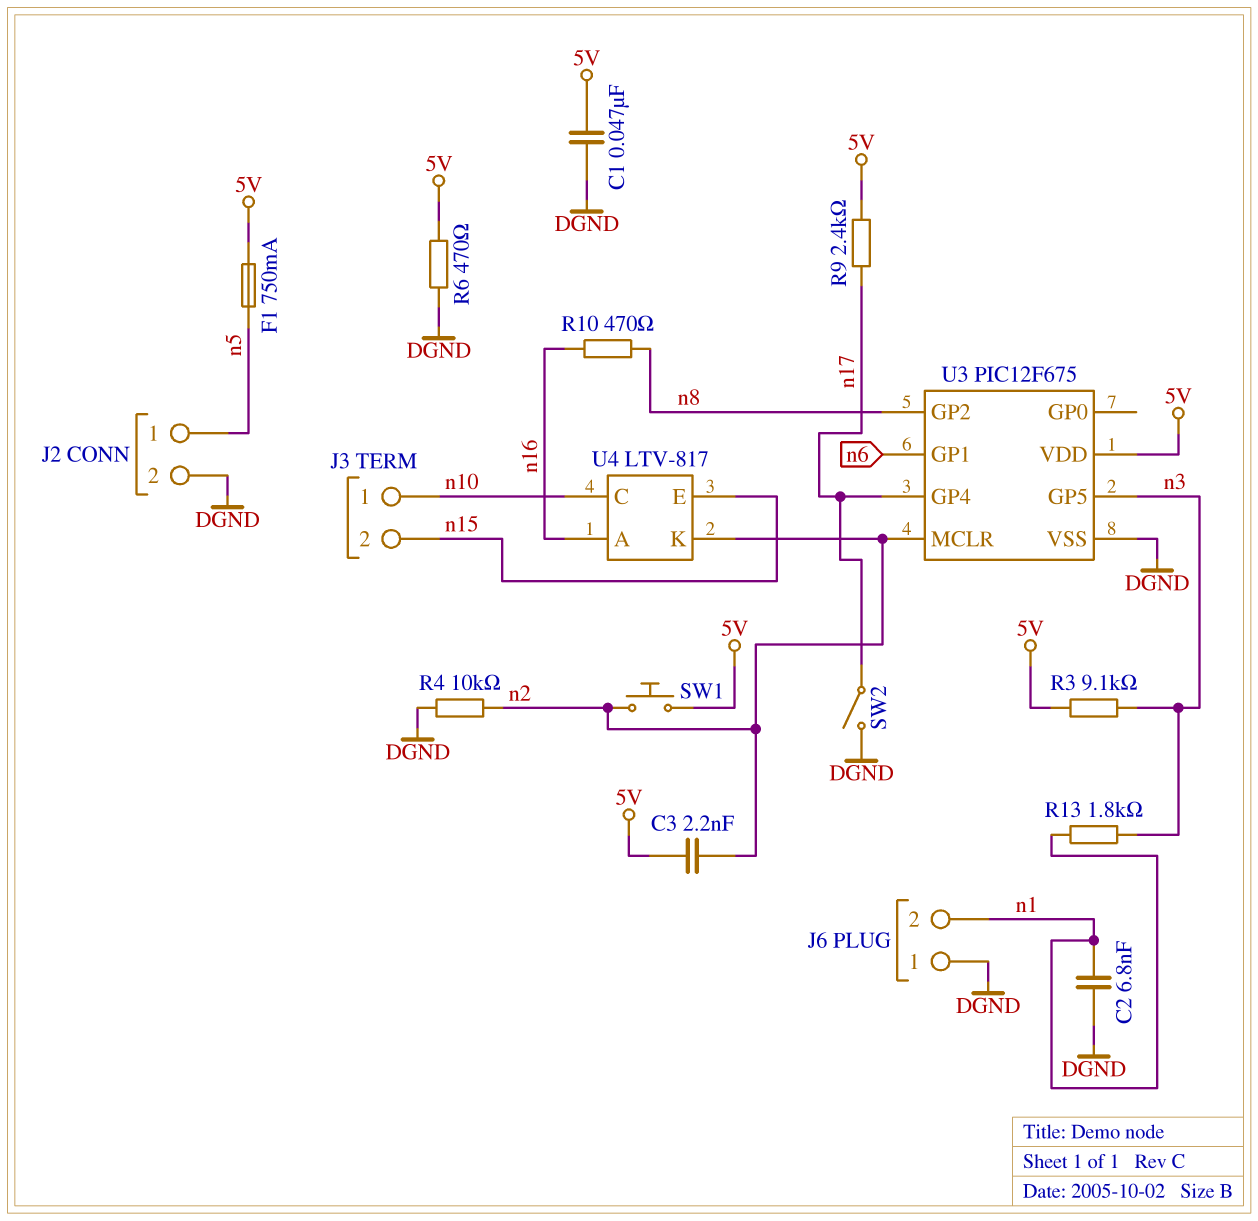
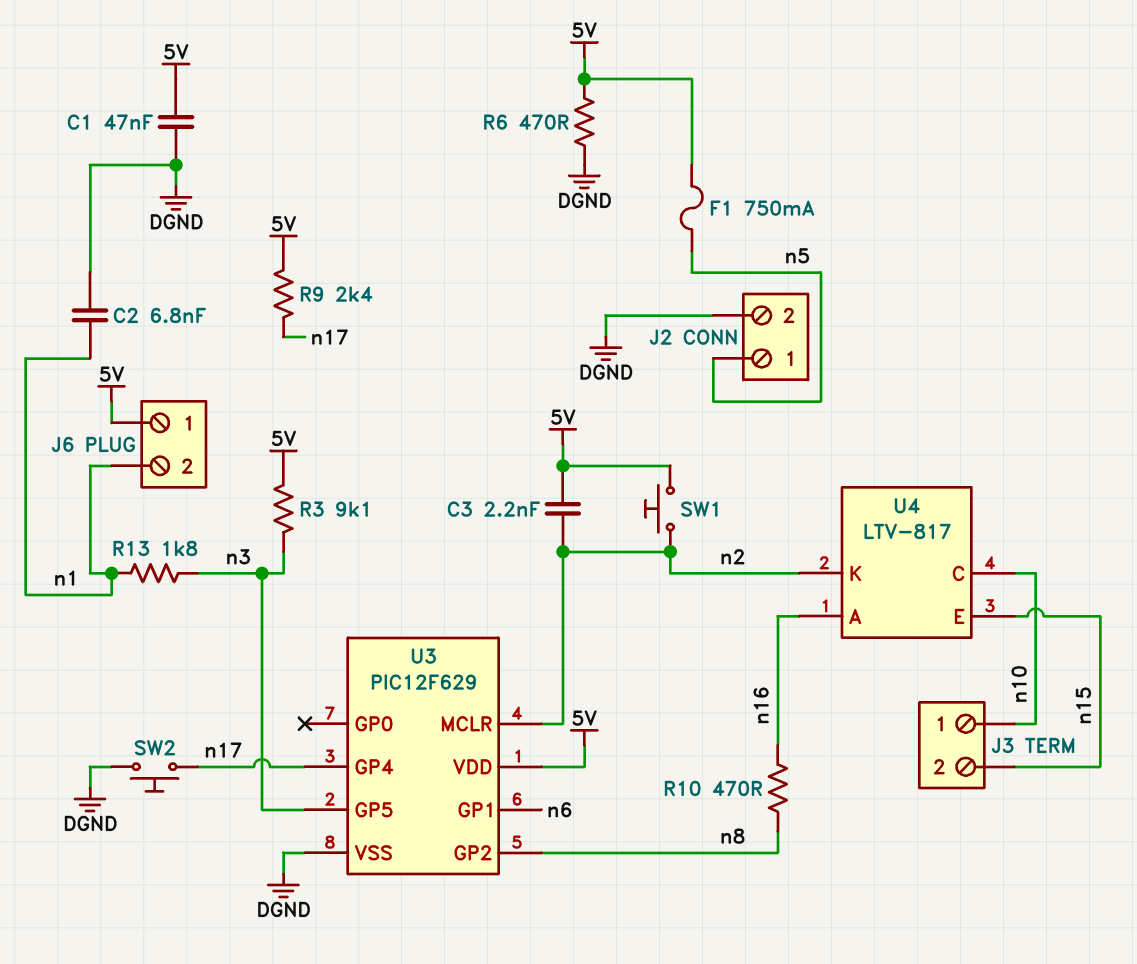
J6 pin 1: DGND -> 5V
R4: 10k (DGND, n2) -> none
SW2: switch (DGND, n17) -> button (DGND, n17)
U3: PIC12F675 -> PIC12F629

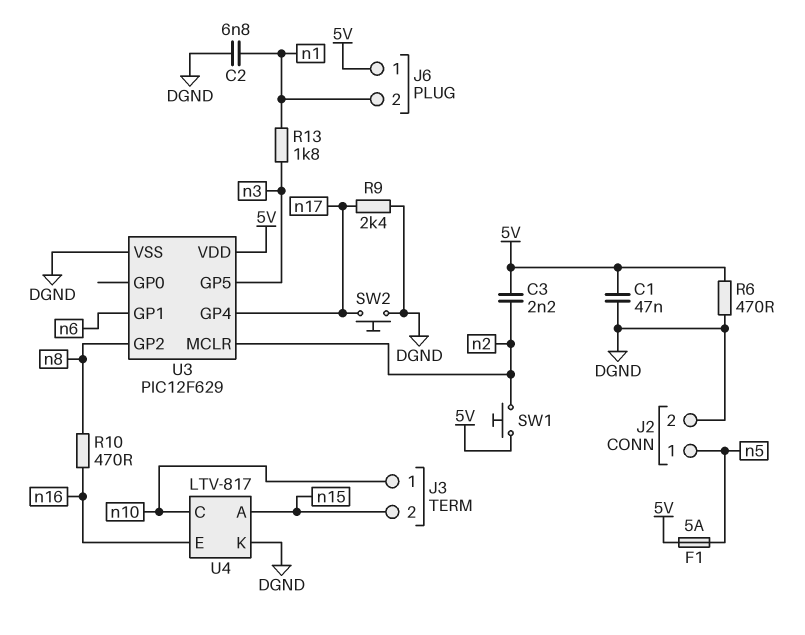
F1: 750mA (5V, n5) -> 5A (5V, n5)
R3: 9.1k (5V, n3) -> none
R9: 2.4k (5V, n17) -> 2.4k (DGND, n17)
U4 pin A: n16 -> n15
U4 pin E: n15 -> n16
U4 pin K: n2 -> DGND

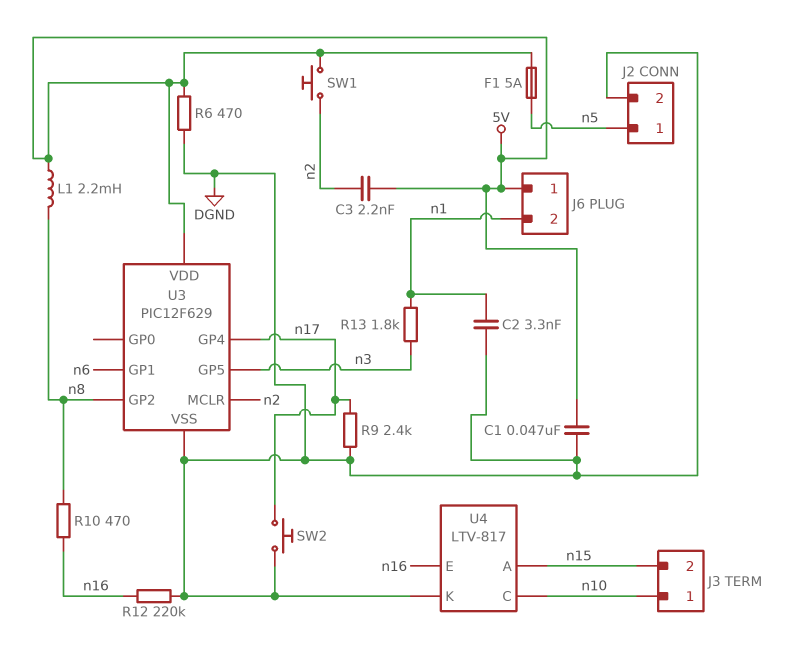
C2: 6.8nF (DGND, n1) -> 3.3nF (DGND, n1)
L1: none -> 2.2mH (5V, n8)
R12: none -> 220k (DGND, n16)

